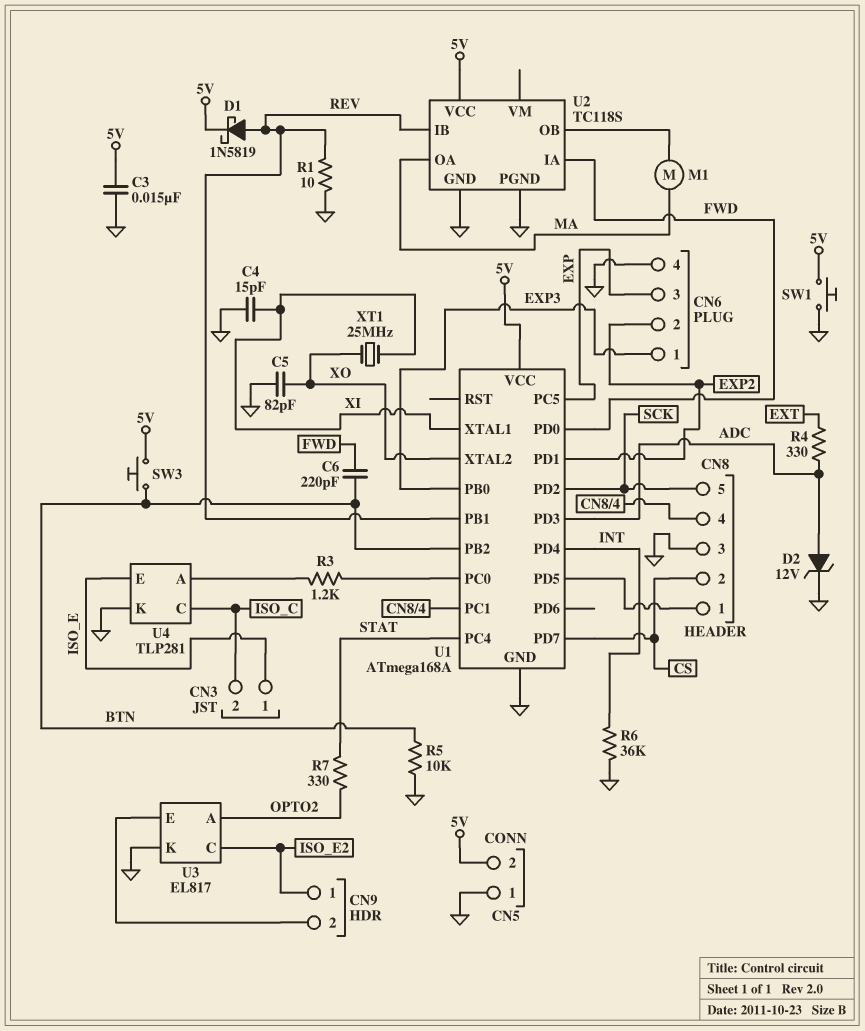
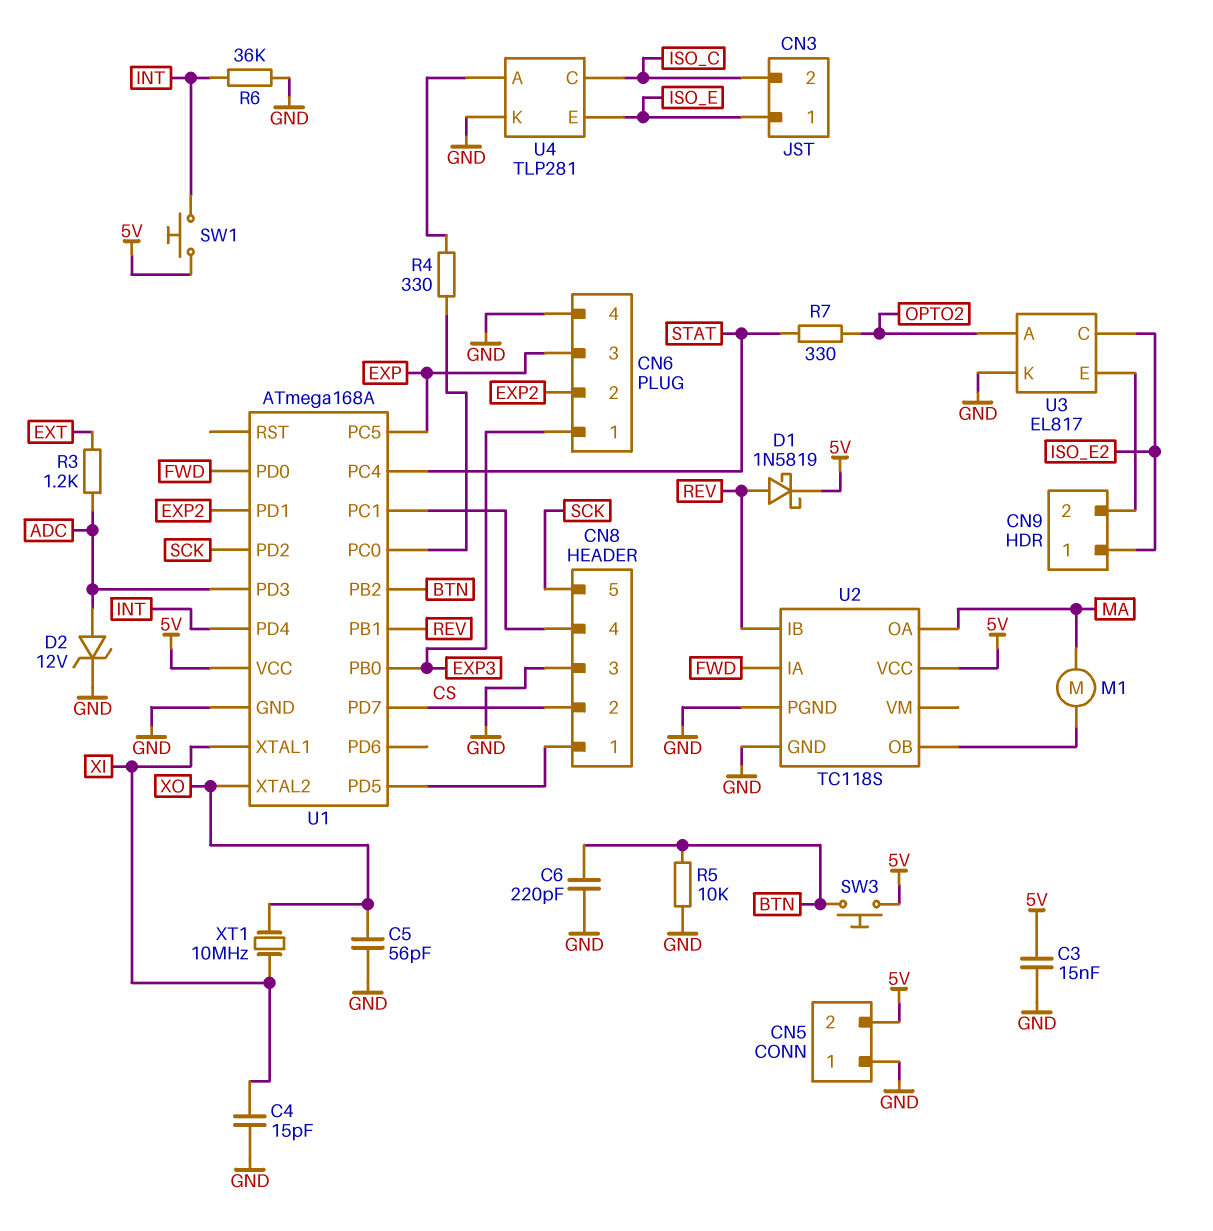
C5: 82pF (GND, XO) -> 56pF (GND, XO)
C6: 220pF (BTN, FWD) -> 220pF (BTN, GND)
R1: 10 (GND, REV) -> none
R3: 1.2k (U1/PC0, U4/A) -> 1.2k (ADC, EXT)
R4: 330 (ADC, EXT) -> 330 (U1/PC0, U4/A)
SW1: button (5V, GND) -> button (5V, INT)
XT1: 25MHz (XI, XO) -> 10MHz (XI, XO)

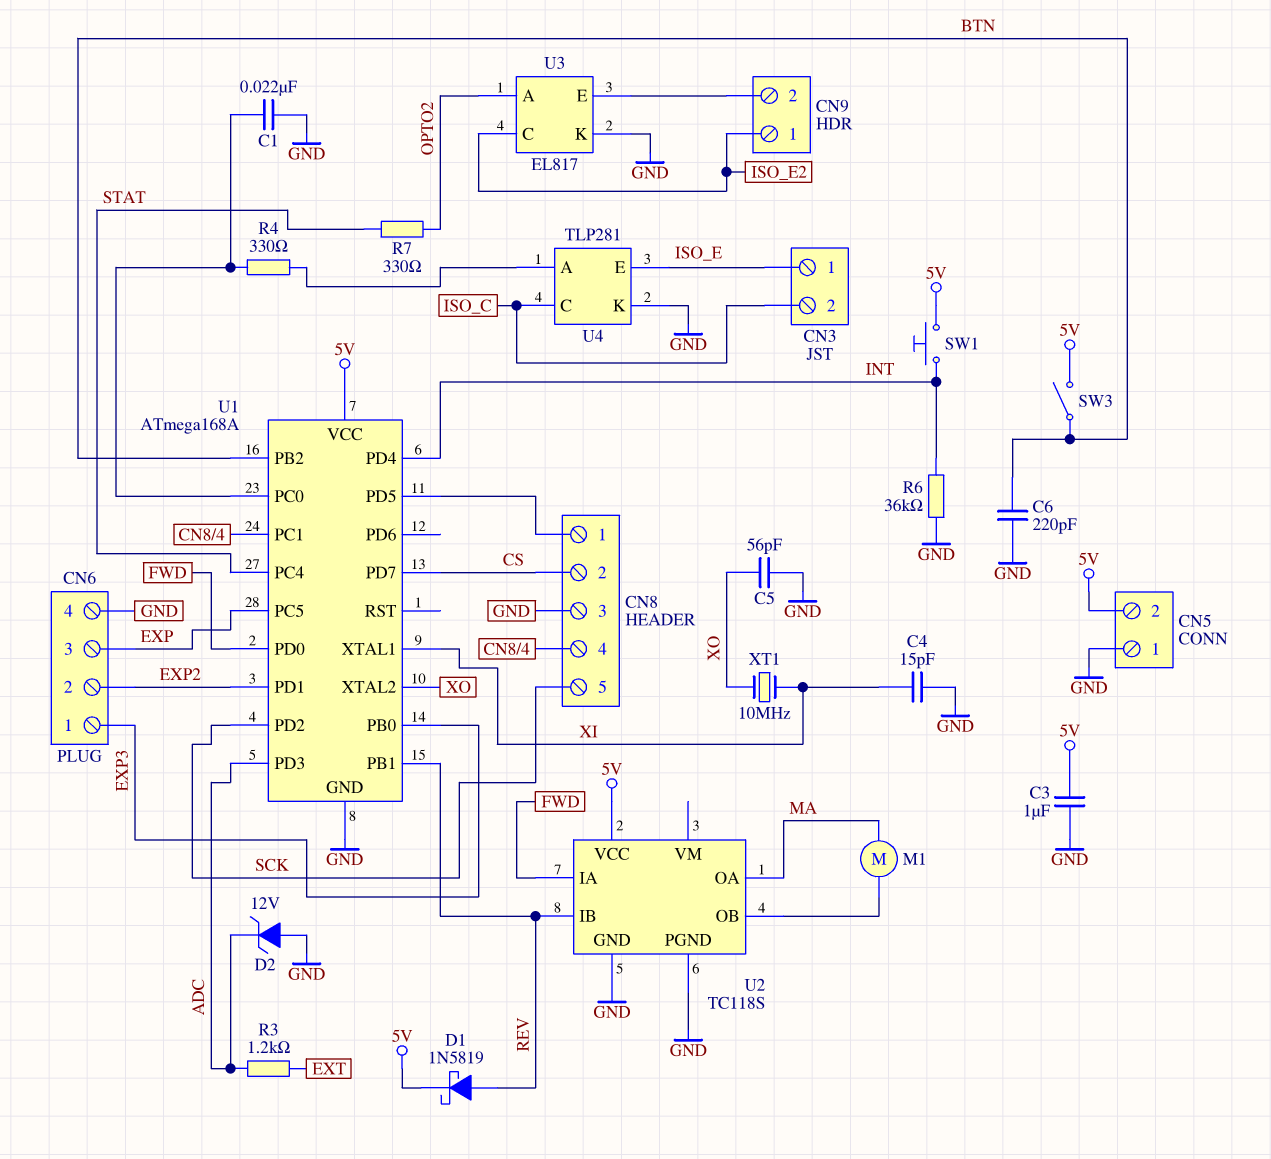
C1: none -> 22nF (GND, U1/PC0)
C3: 15nF (5V, GND) -> 1uF (5V, GND)
D2: zener 12V (A ADC, K GND) -> zener 12V (A GND, K ADC)
R5: 10k (BTN, GND) -> none
SW3: button (5V, BTN) -> switch (5V, BTN)

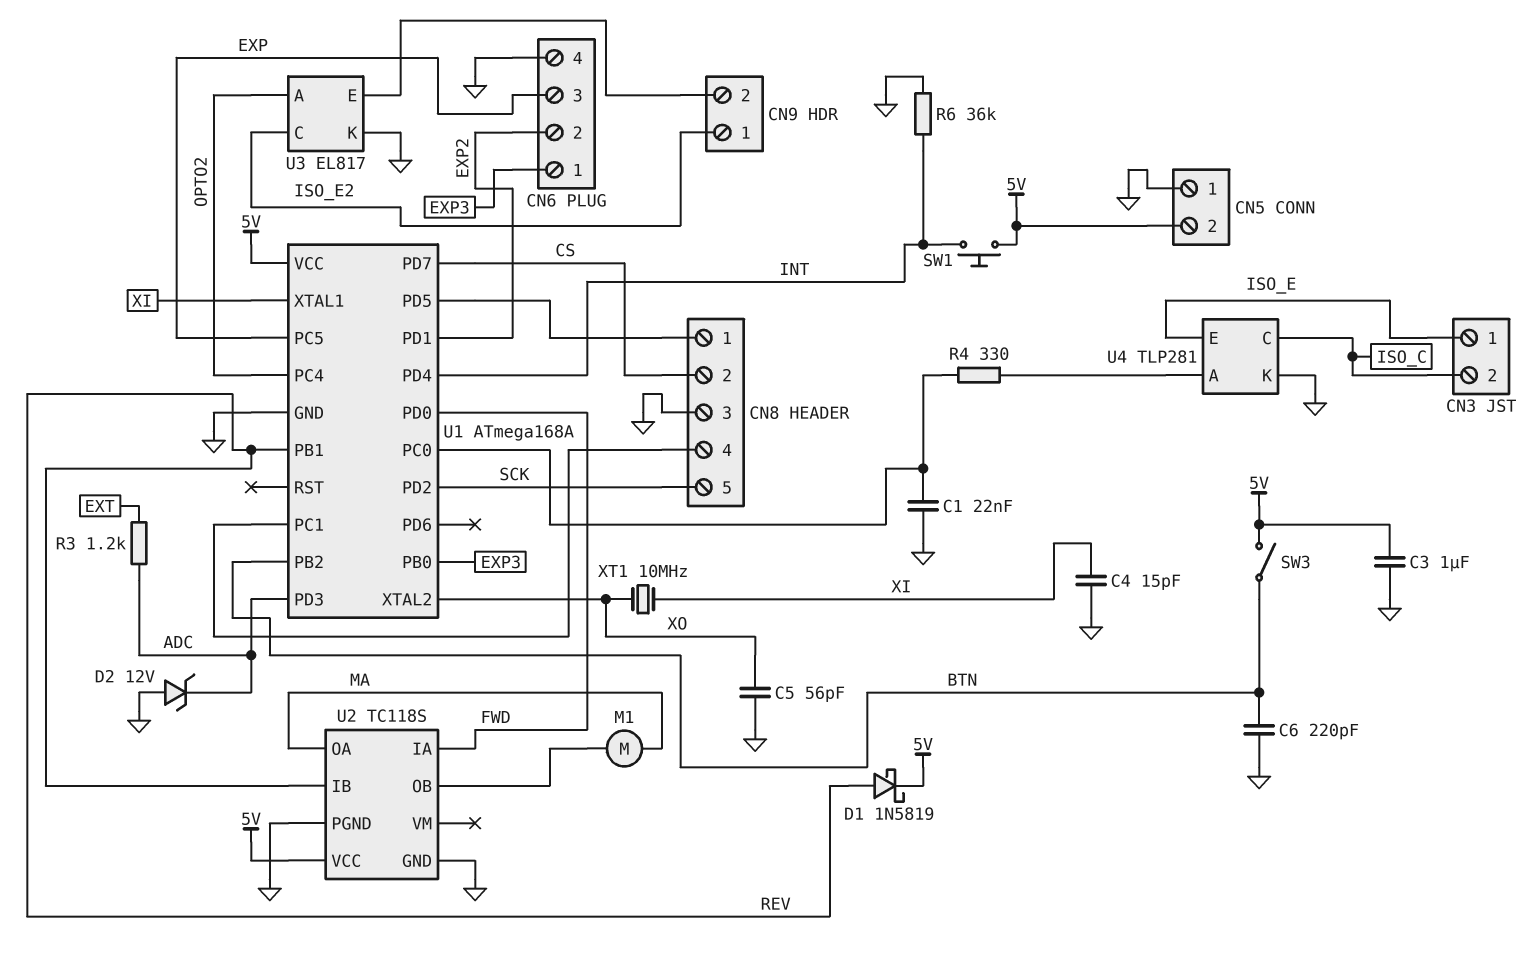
R7: 330 (OPTO2, STAT) -> none
U1 pin PC4: STAT -> OPTO2

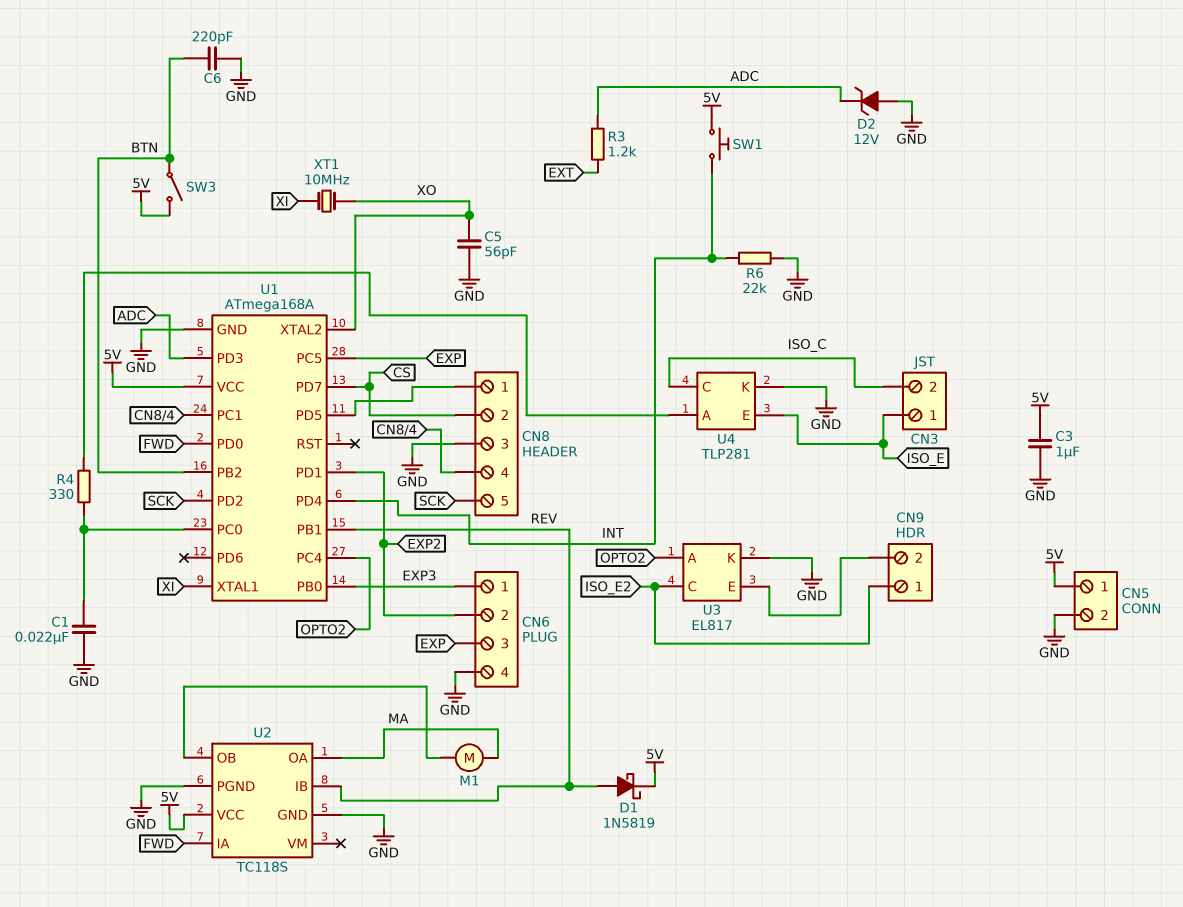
C4: 15pF (GND, XI) -> none
CN5 pin 1: GND -> 5V
CN5 pin 2: 5V -> GND
R6: 36k (GND, INT) -> 22k (GND, INT)

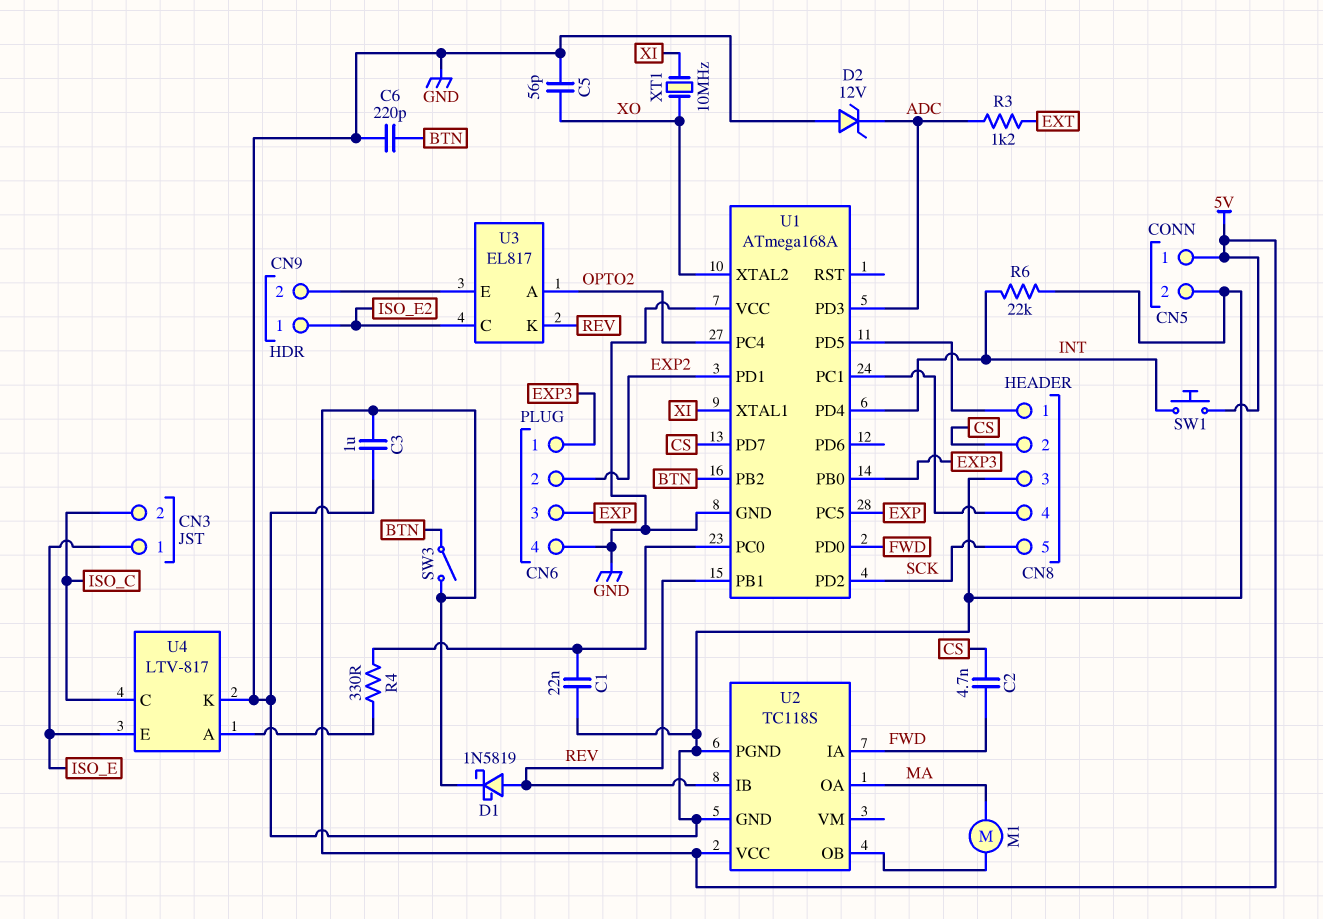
C2: none -> 4.7nF (CS, FWD)
U1 pin VCC: 5V -> GND
U3 pin K: GND -> REV
U4: TLP281 -> LTV-817

